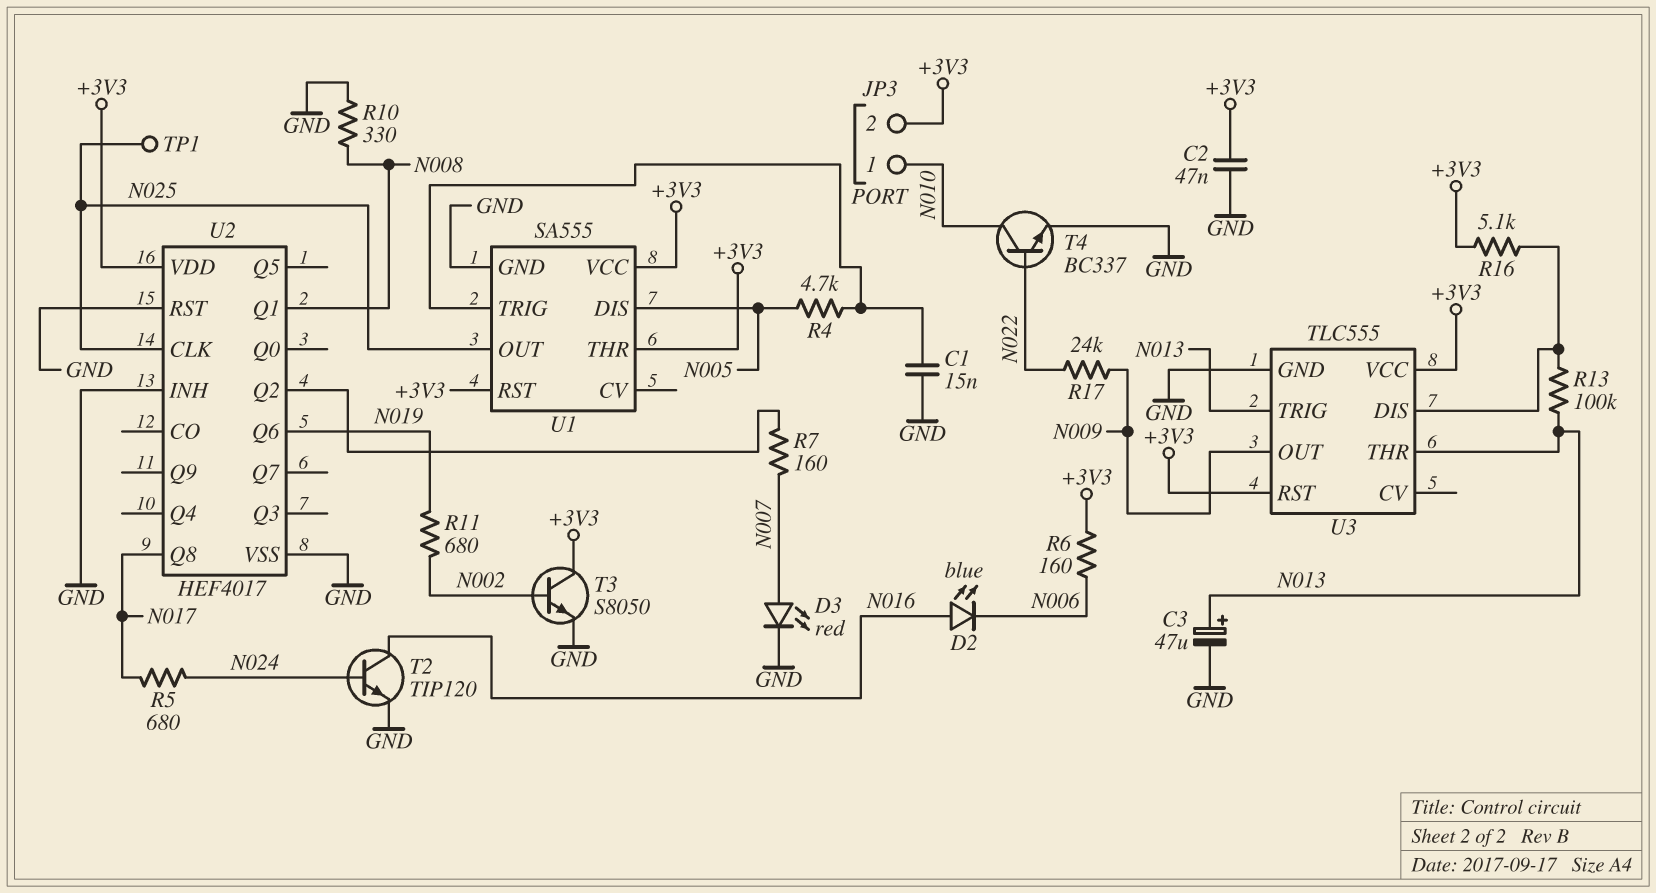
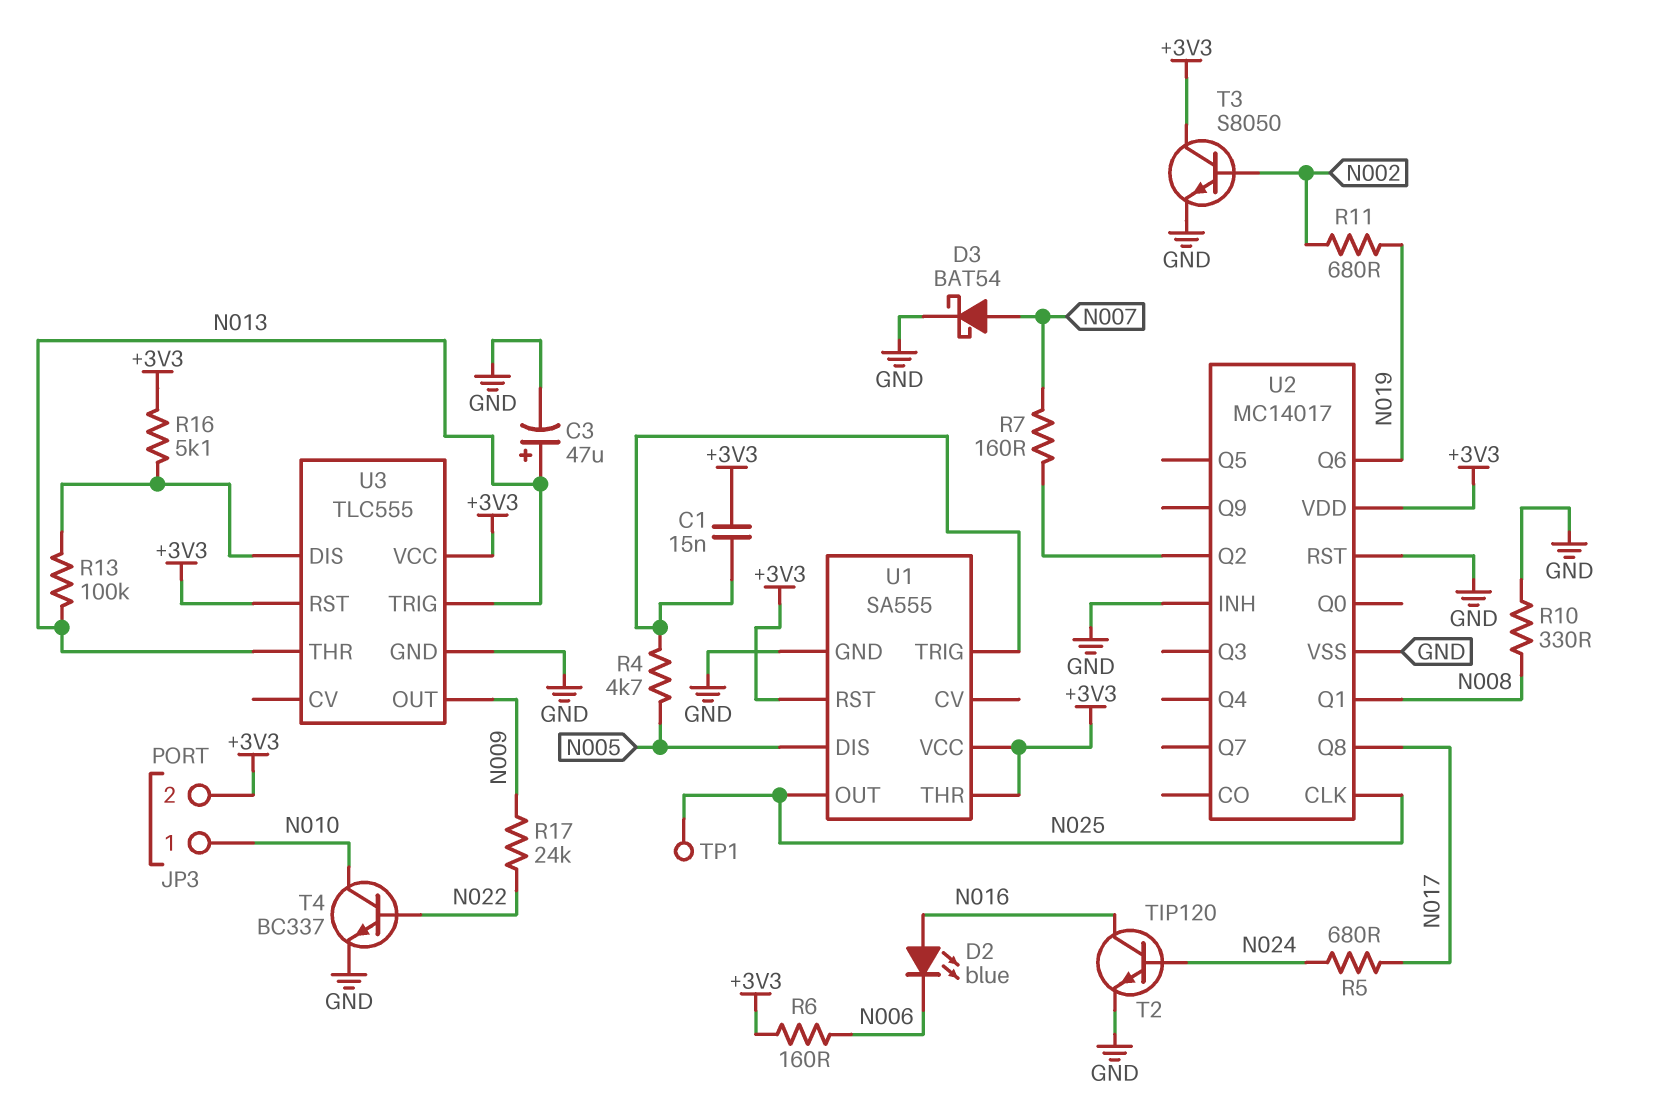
C1: 15nF (GND, U1/TRIG) -> 15nF (+3V3, U1/TRIG)
C2: 47nF (+3V3, GND) -> none
D3: LED red (A N007, K GND) -> schottky BAT54 (A N007, K GND)
U2: HEF4017 -> MC14017

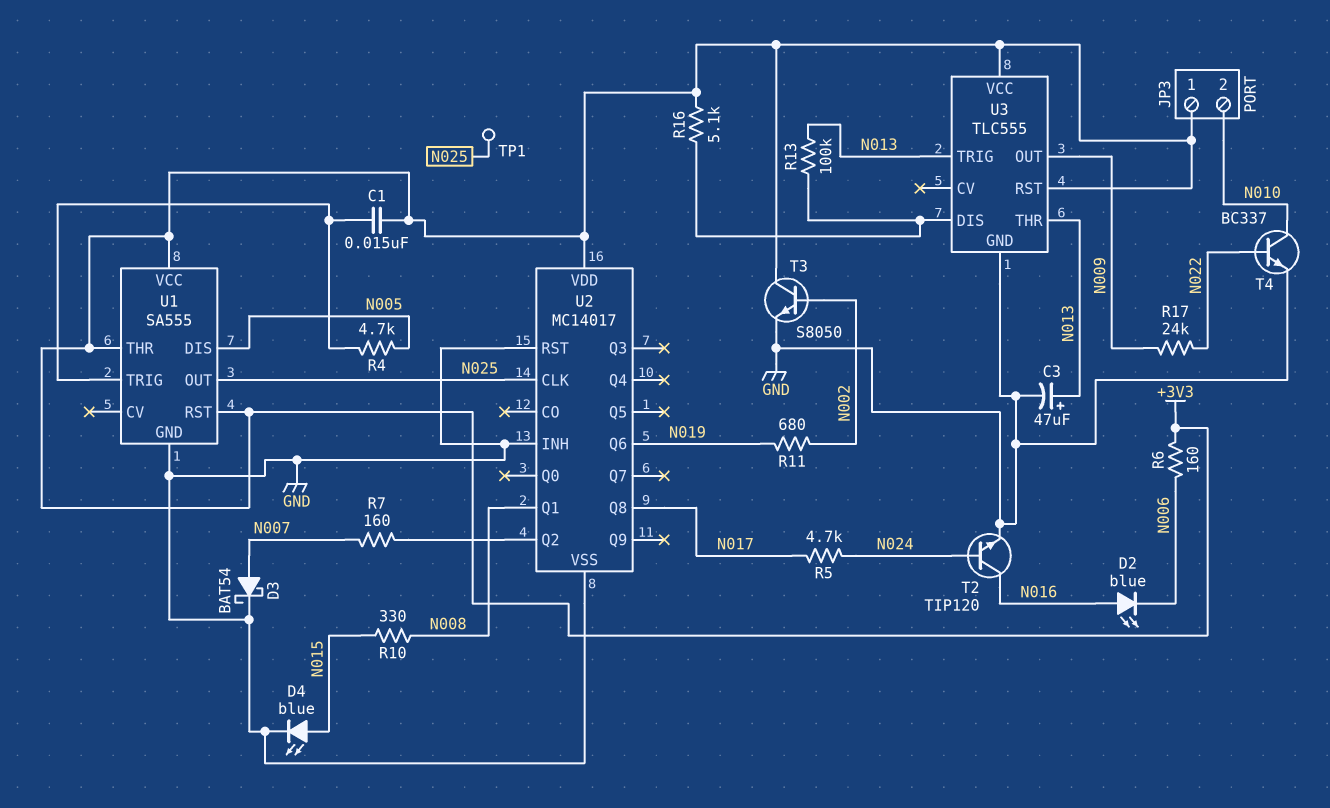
D4: none -> LED blue (A N015, K GND)
JP3 pin 1: N010 -> +3V3
JP3 pin 2: +3V3 -> N010
R5: 680 (N017, N024) -> 4.7k (N017, N024)
R10: 330 (GND, N008) -> 330 (N008, N015)

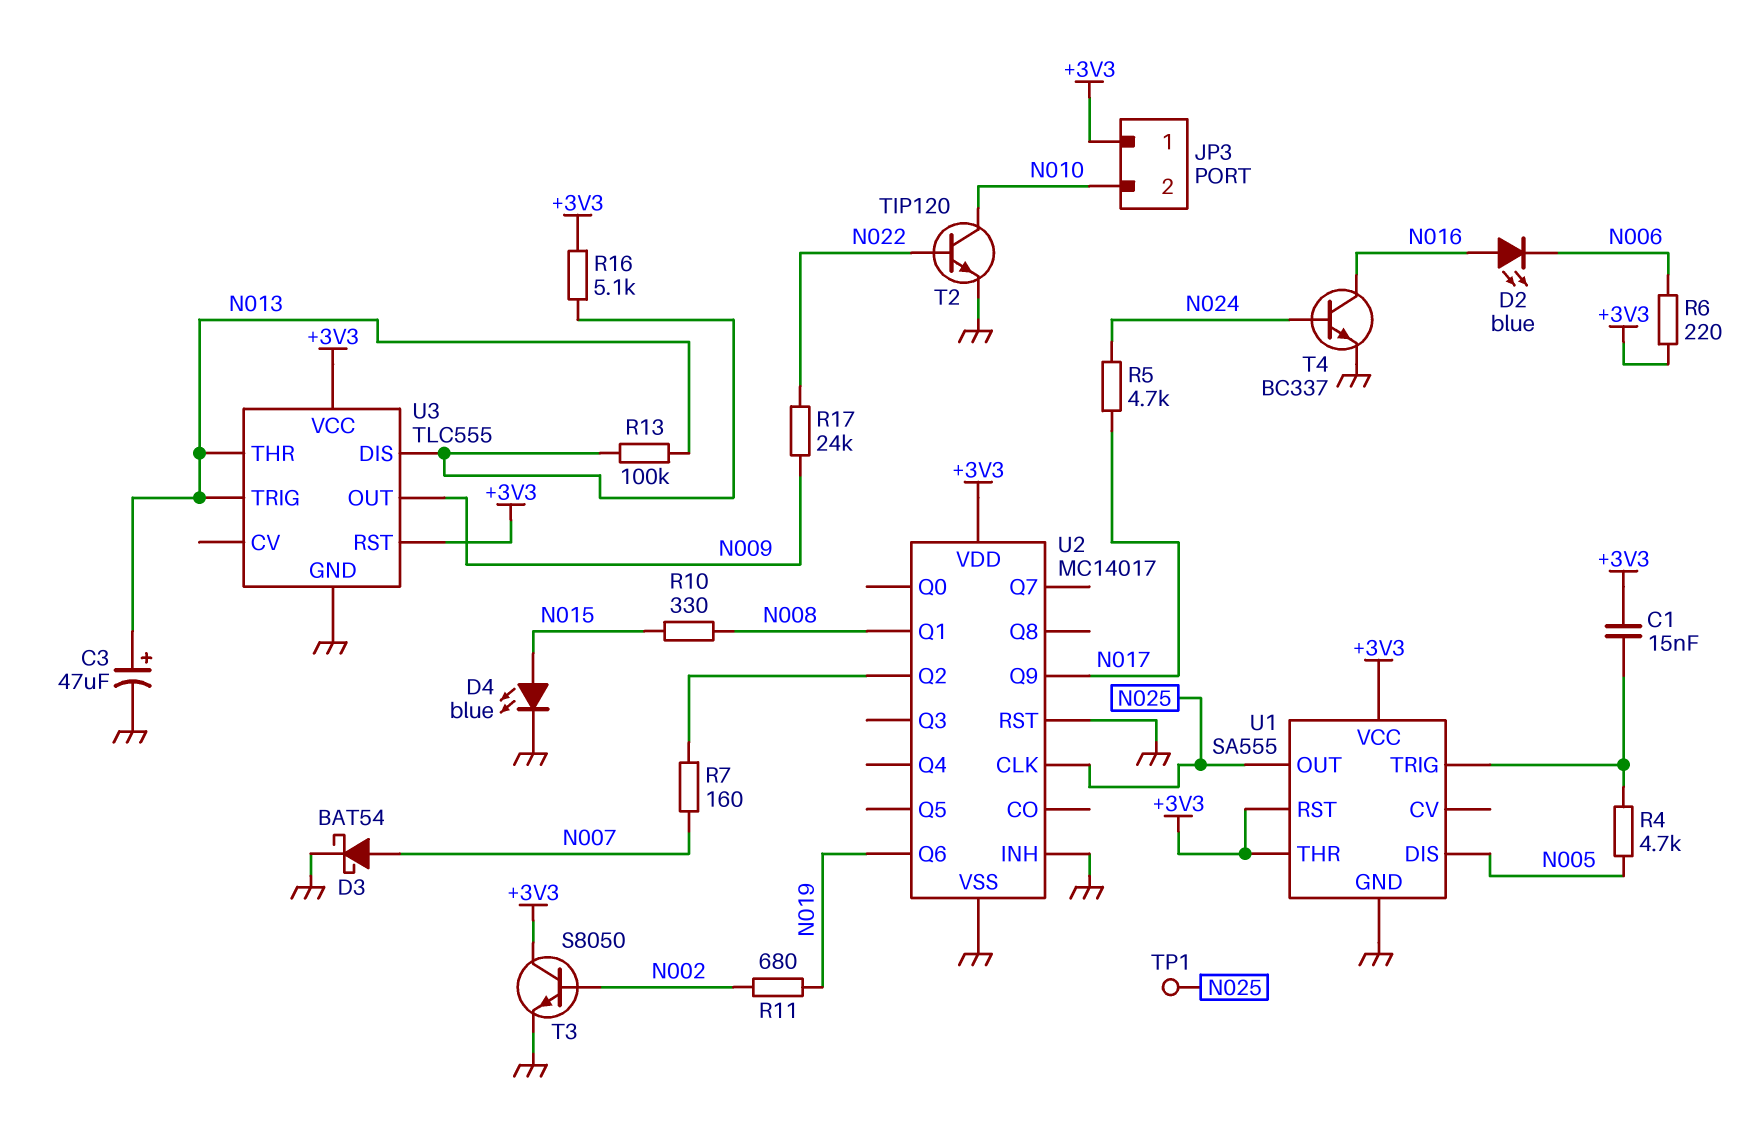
R6: 160 (+3V3, N006) -> 220 (+3V3, N006)
T2: NPN TIP120 (B N024, C N016, E GND) -> NPN TIP120 (B N022, C N010, E GND)
T4: NPN BC337 (B N022, C N010, E GND) -> NPN BC337 (B N024, C N016, E GND)
U2 pin Q8: N017 -> none
U2 pin Q9: none -> N017

